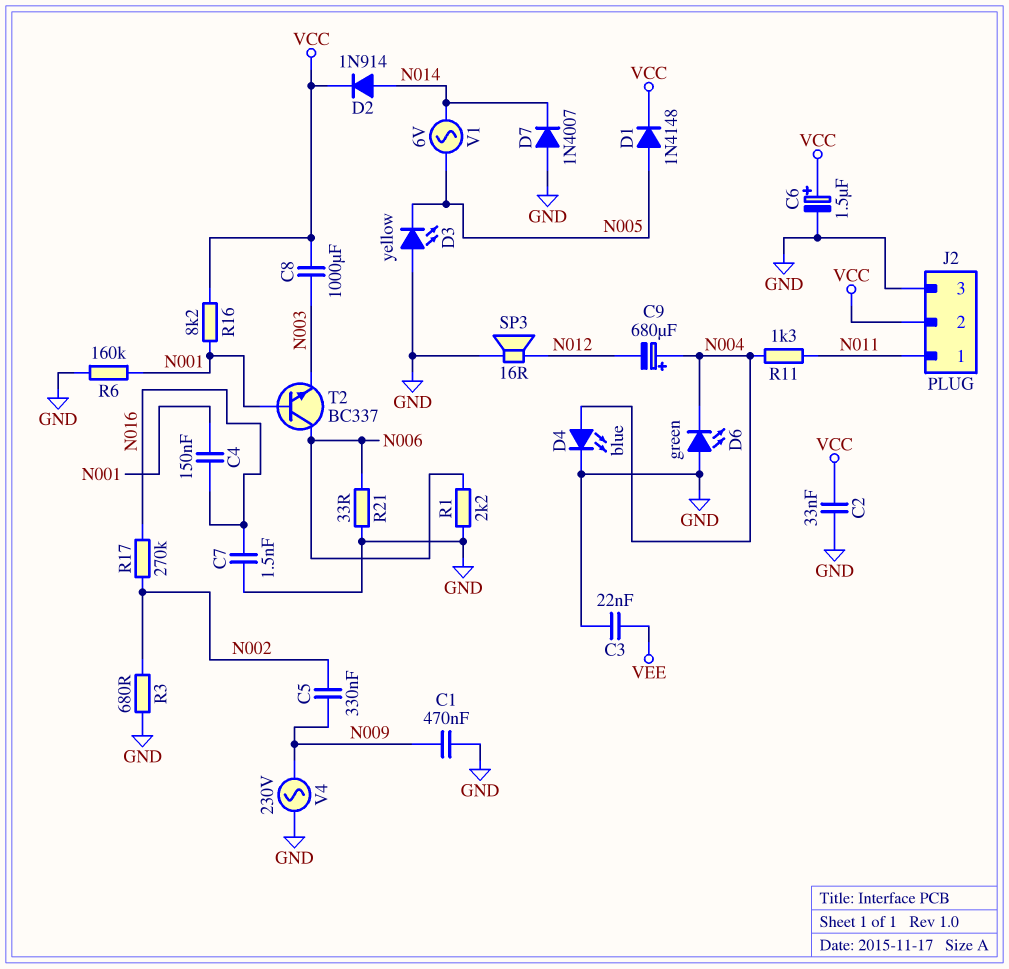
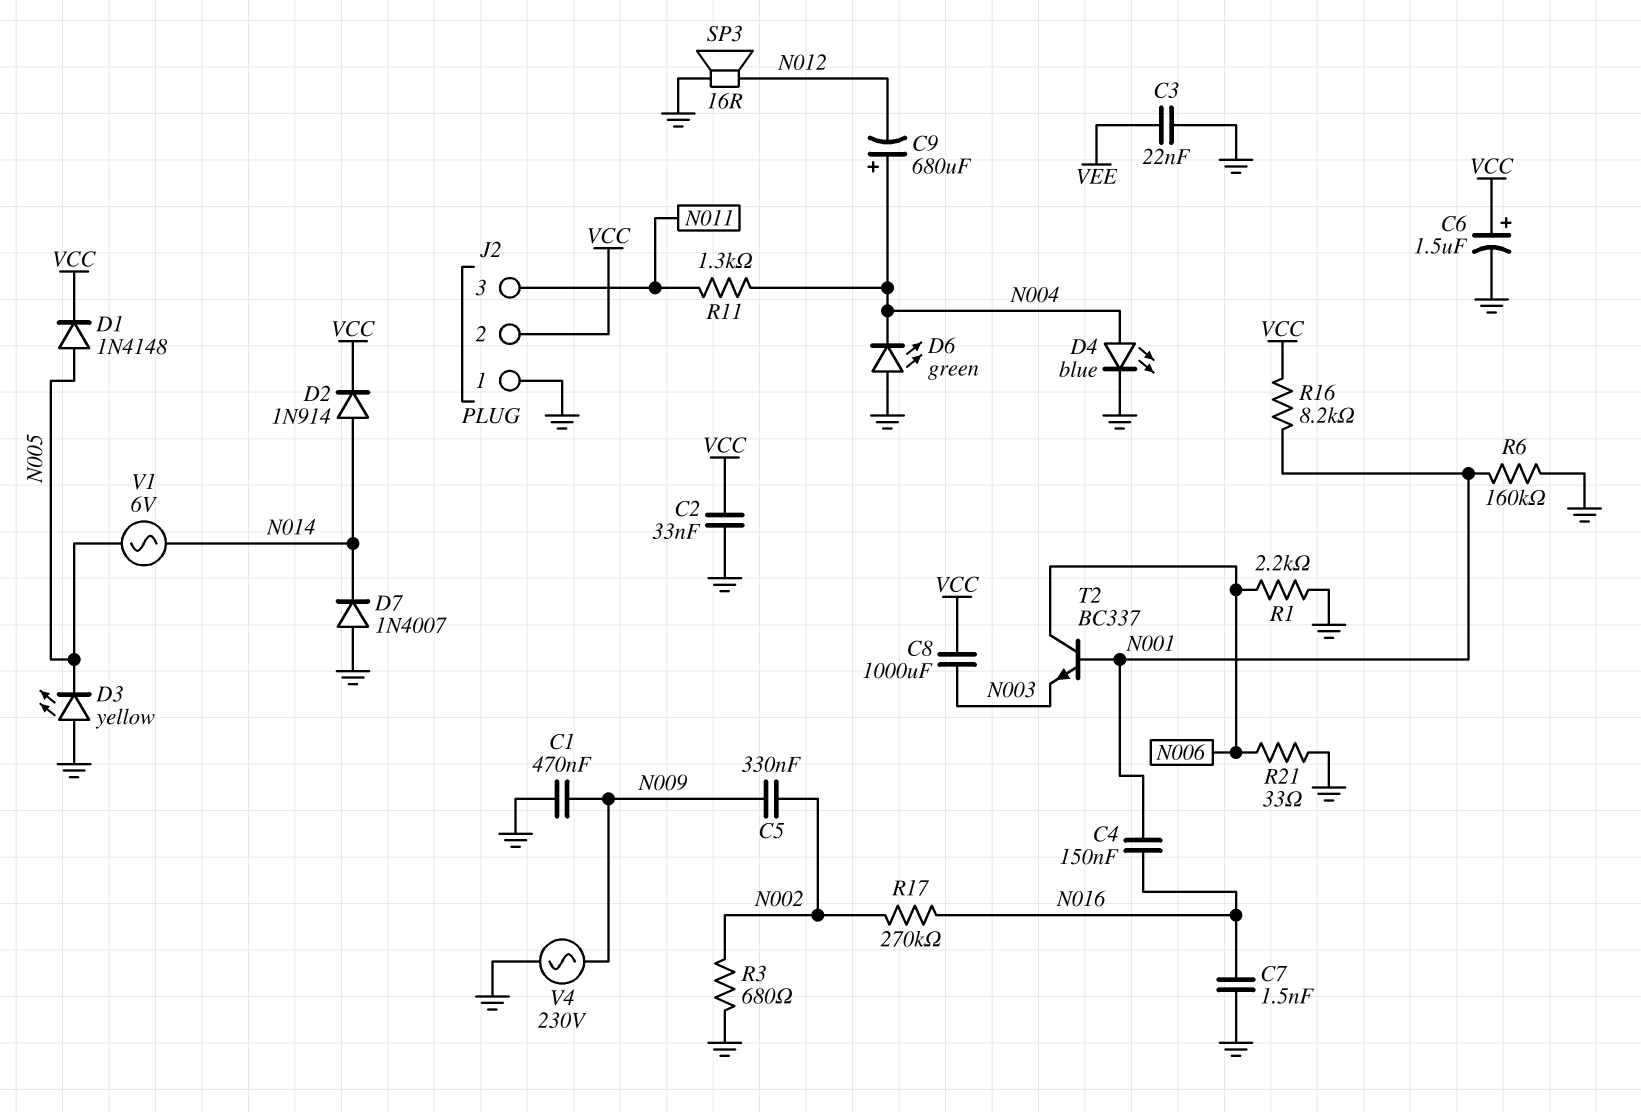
J2 pin 1: N011 -> GND
J2 pin 3: GND -> N011

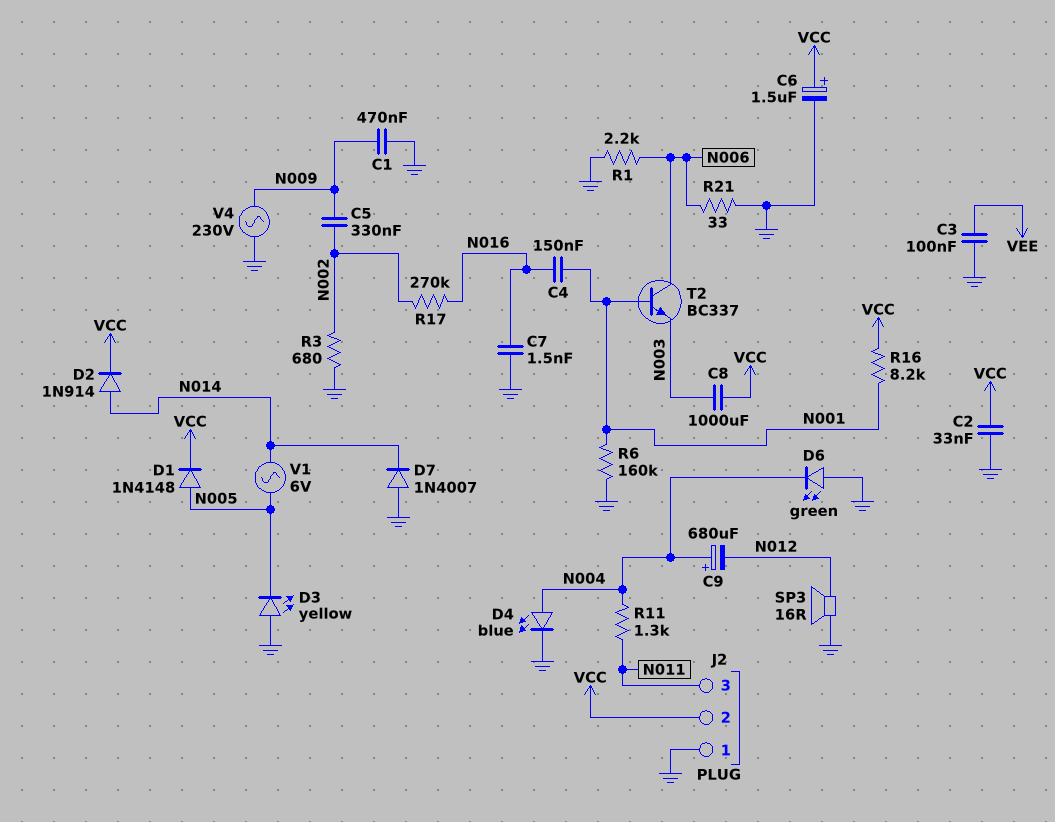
C3: 22nF (GND, VEE) -> 100nF (GND, VEE)

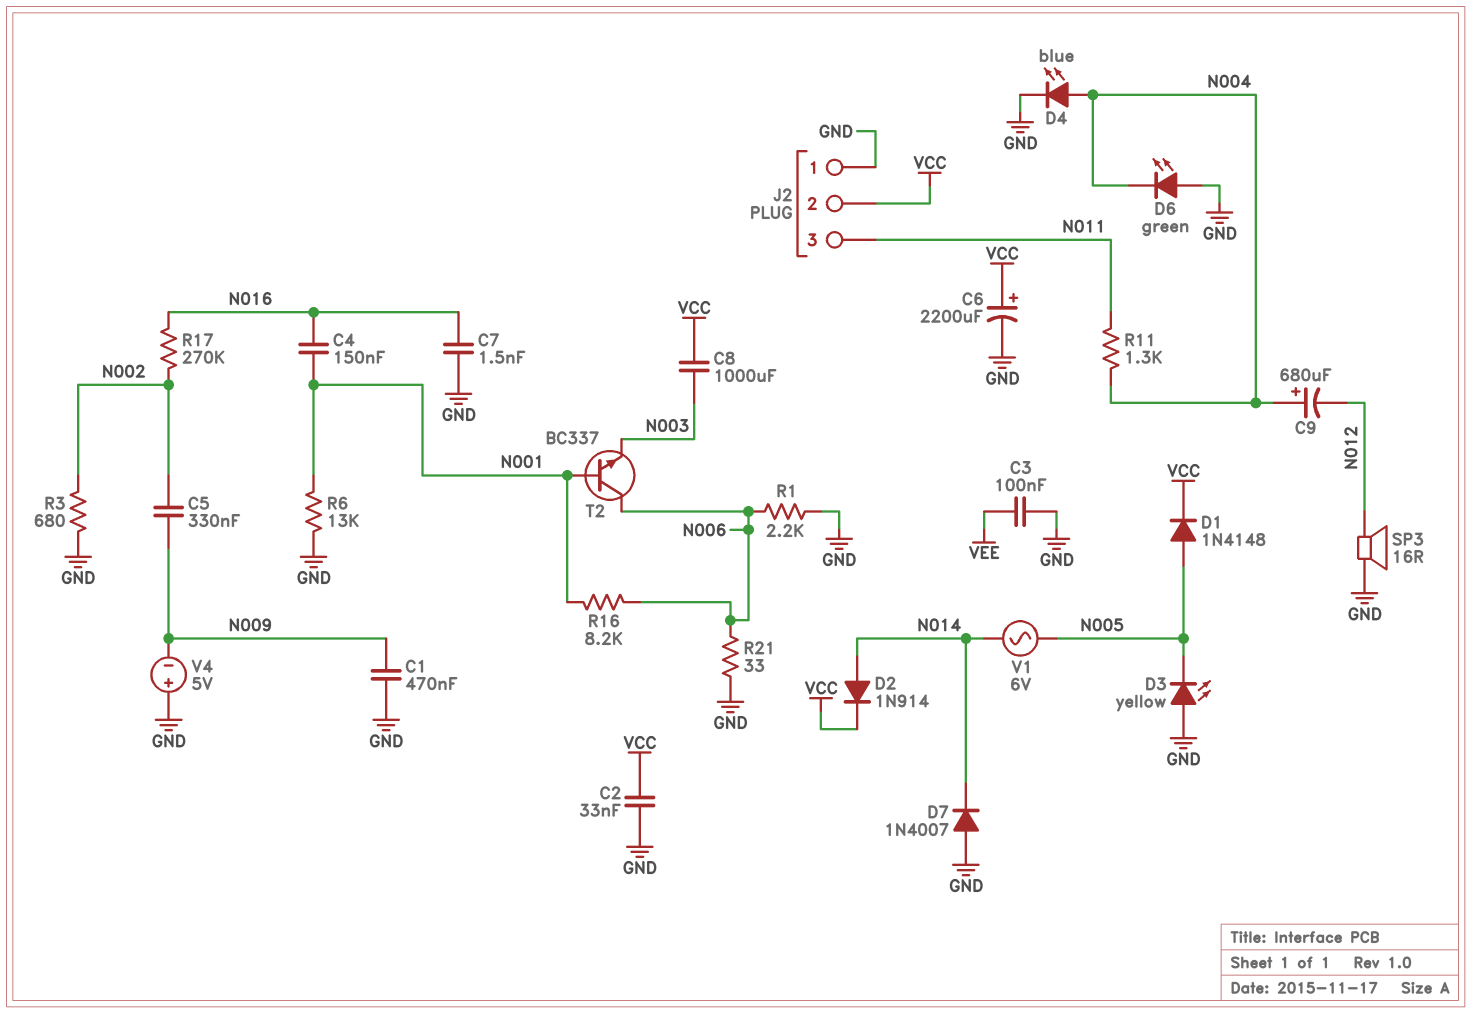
C6: 1.5uF (plus VCC, minus GND) -> 2200uF (plus VCC, minus GND)
R6: 160k (GND, N001) -> 13k (GND, N001)
R16: 8.2k (N001, VCC) -> 8.2k (N001, N006)
V4: AC 230V (GND, N009) -> 5V (plus GND, minus N009)

